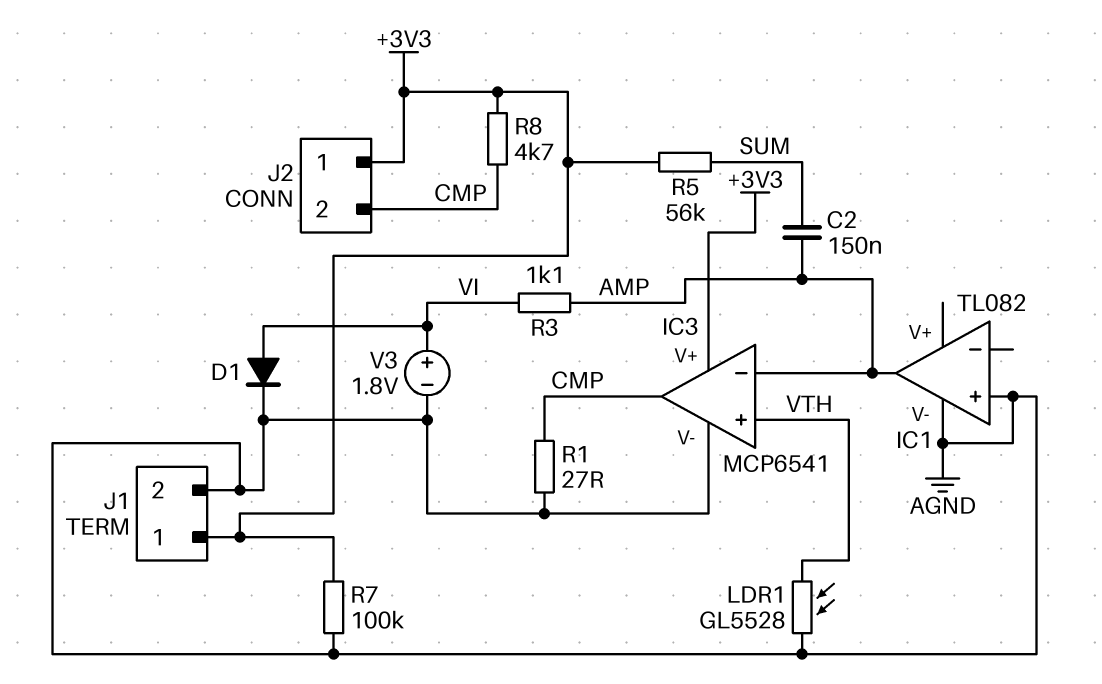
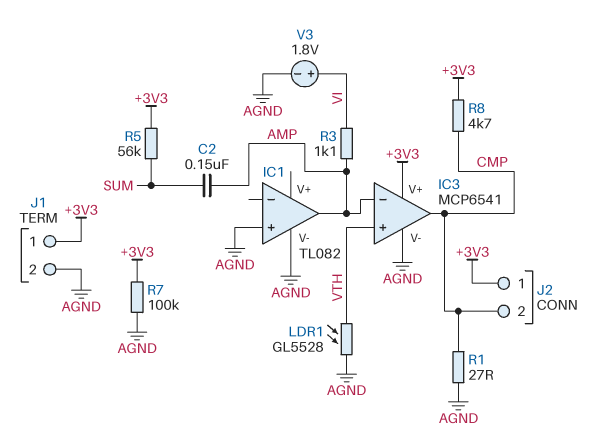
D1: diode (A VI, K AGND) -> none

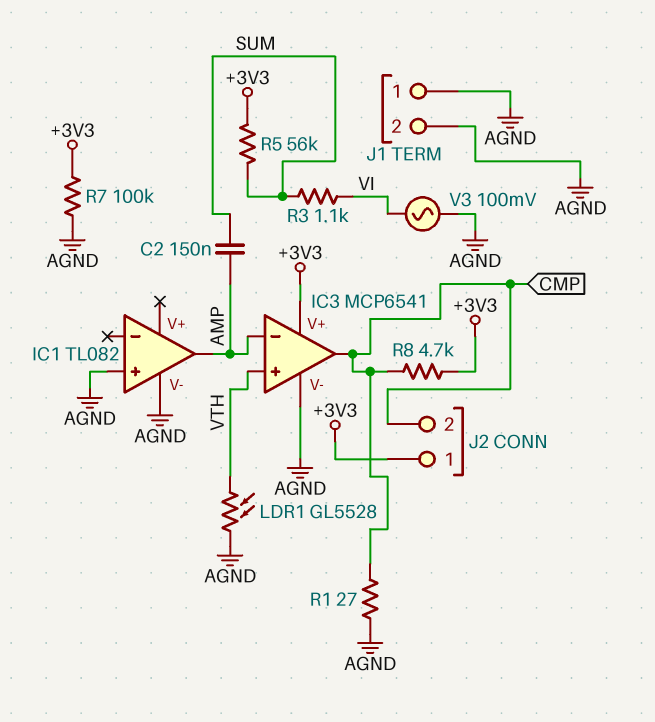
J1 pin 1: +3V3 -> AGND
R3: 1.1k (AMP, VI) -> 1.1k (SUM, VI)
V3: 1.8V (plus VI, minus AGND) -> AC 100mV (AGND, VI)

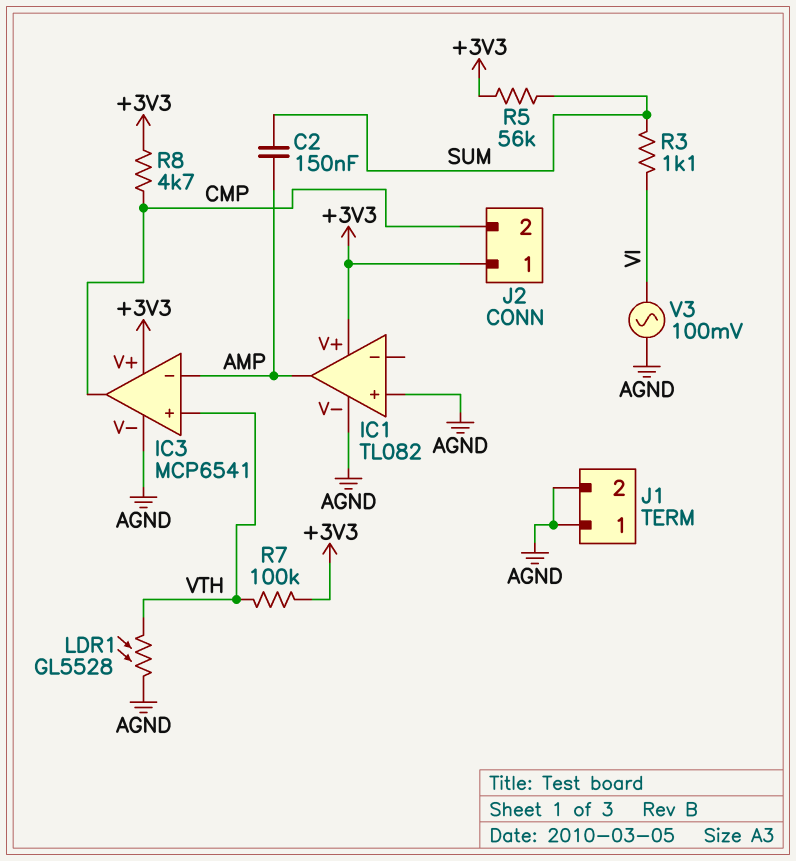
IC1 pin V+: none -> +3V3
R1: 27 (AGND, CMP) -> none
R7: 100k (+3V3, AGND) -> 100k (+3V3, VTH)

